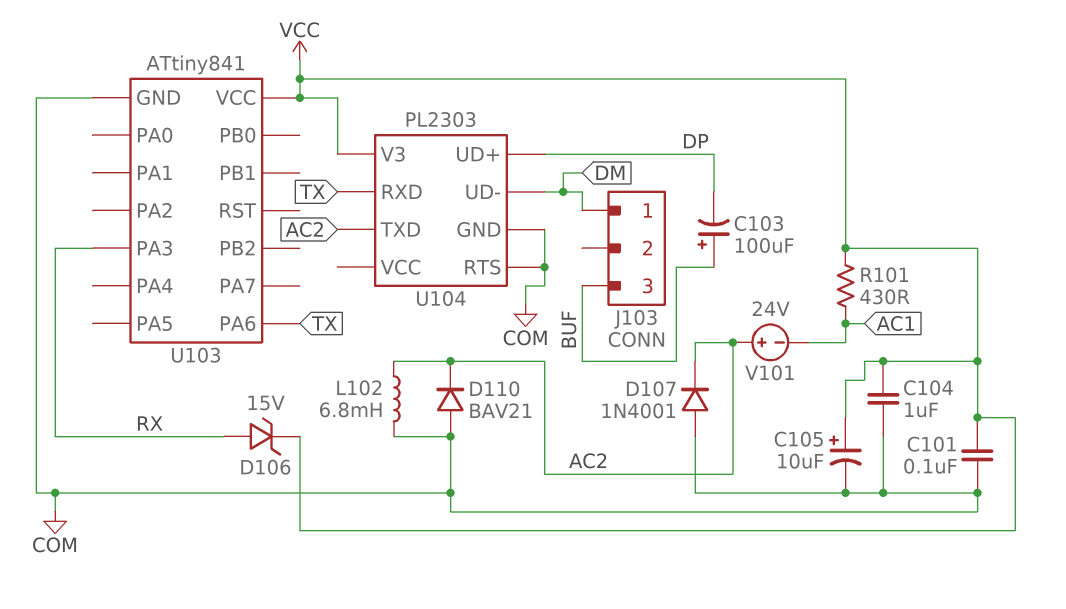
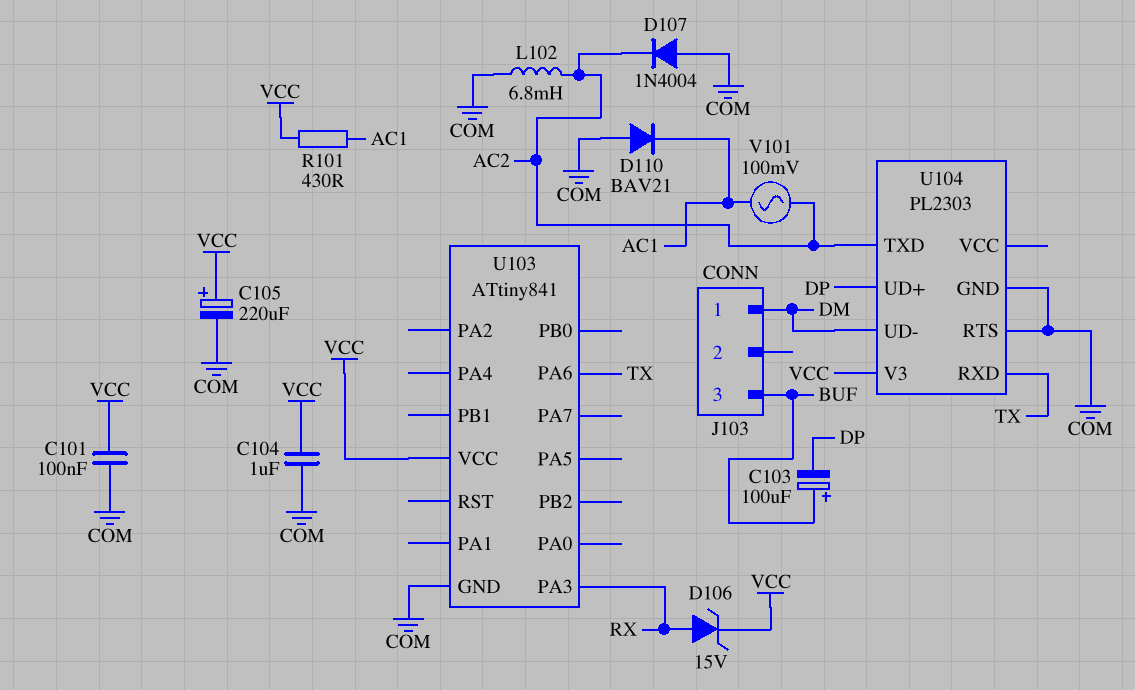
C105: 10uF (plus VCC, minus COM) -> 220uF (plus VCC, minus COM)
D107: diode 1N4001 (A COM, K AC2) -> diode 1N4004 (A COM, K AC2)
D110: diode BAV21 (A COM, K AC2) -> diode BAV21 (A COM, K AC1)
V101: 24V (plus AC2, minus AC1) -> AC 100mV (AC1, AC2)

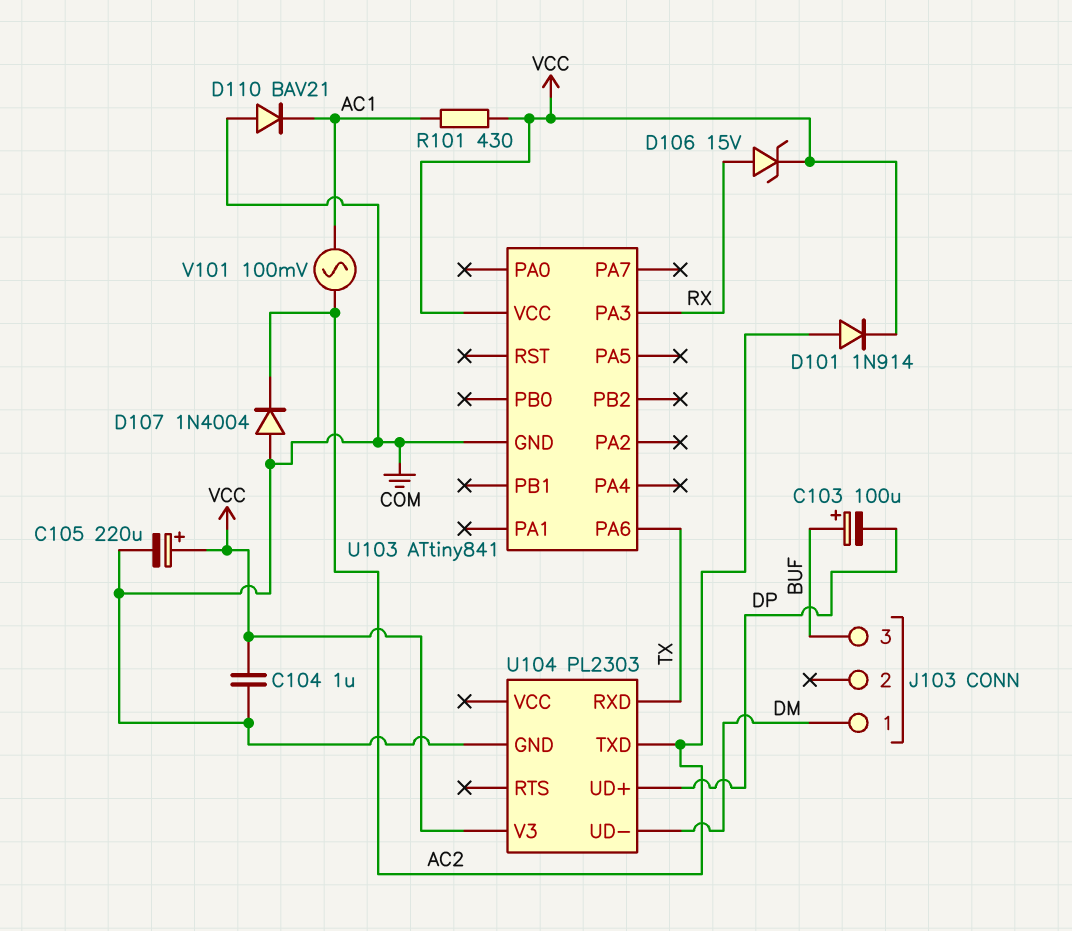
C101: 100nF (COM, VCC) -> none
D101: none -> diode 1N914 (A AC2, K VCC)
L102: 6.8mH (AC2, COM) -> none
U104 pin RTS: COM -> none

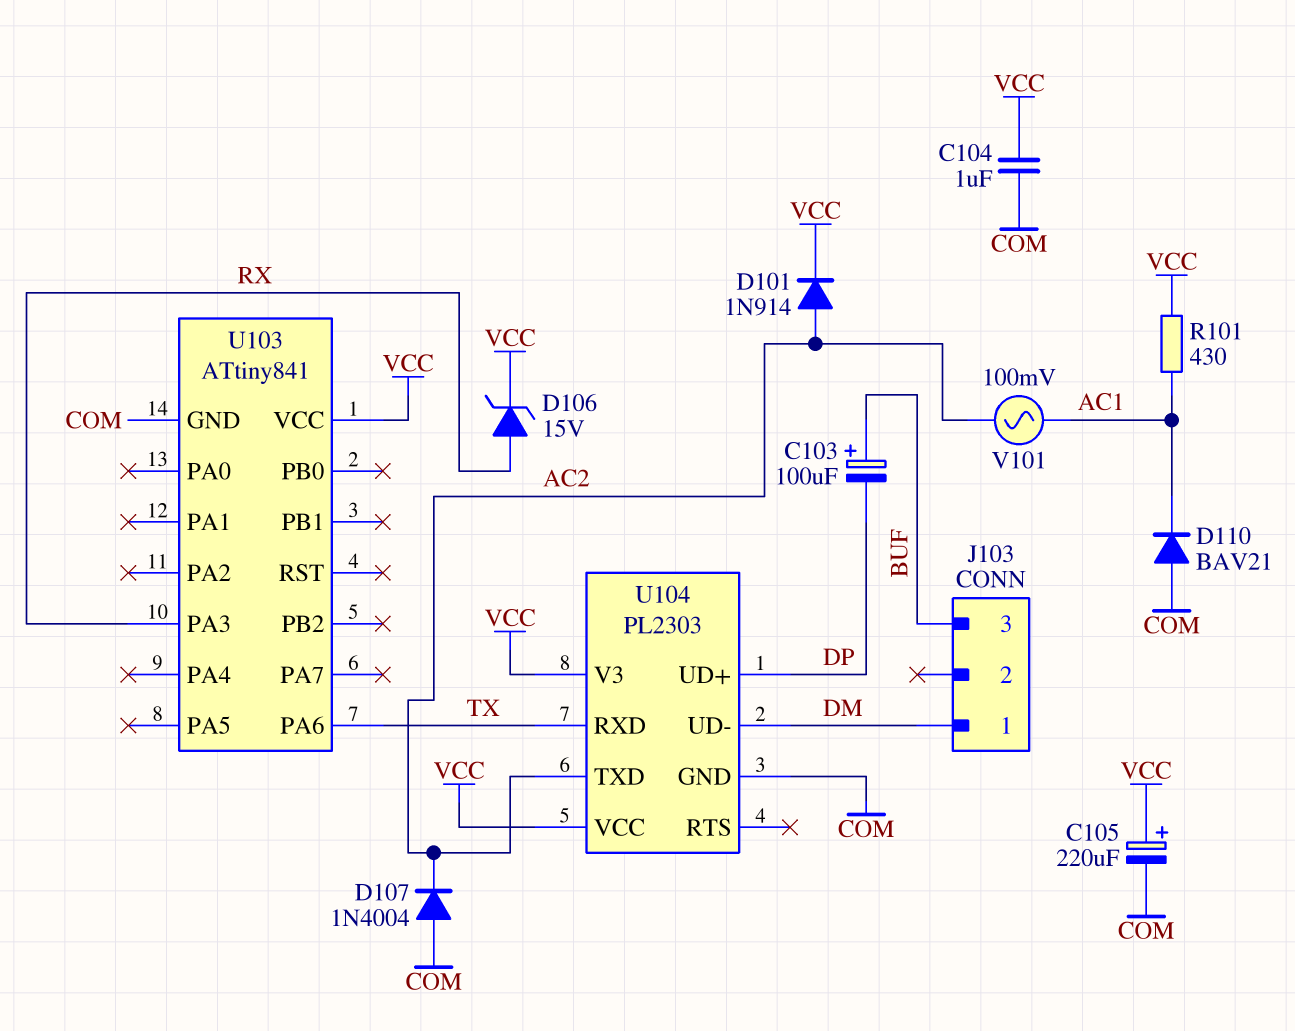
U104 pin VCC: none -> VCC

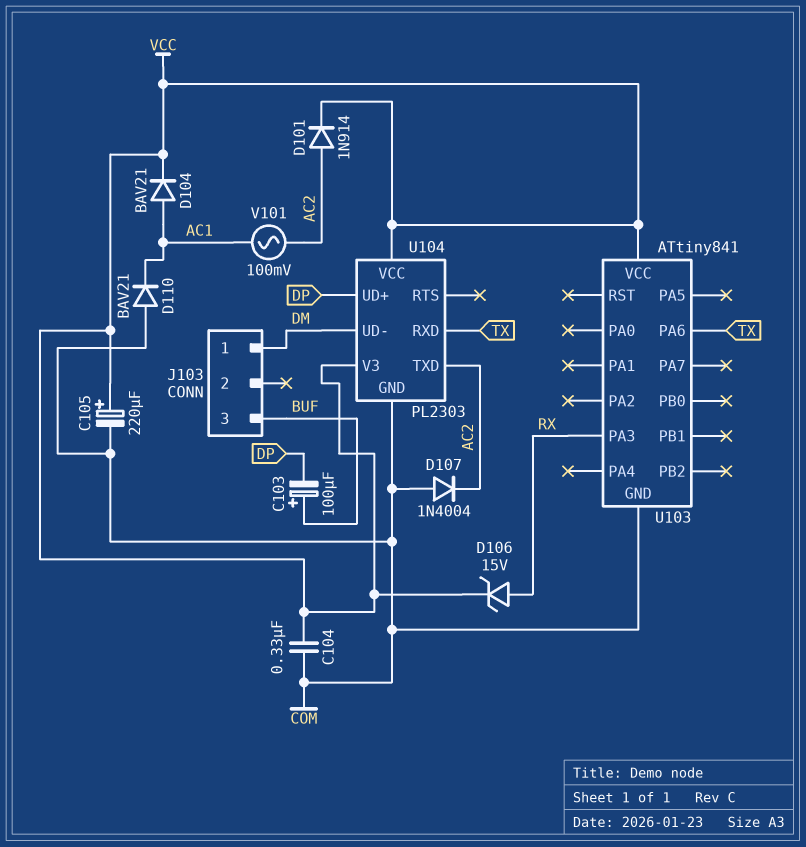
C104: 1uF (COM, VCC) -> 330nF (COM, VCC)
D104: none -> diode BAV21 (A AC1, K VCC)
R101: 430 (AC1, VCC) -> none

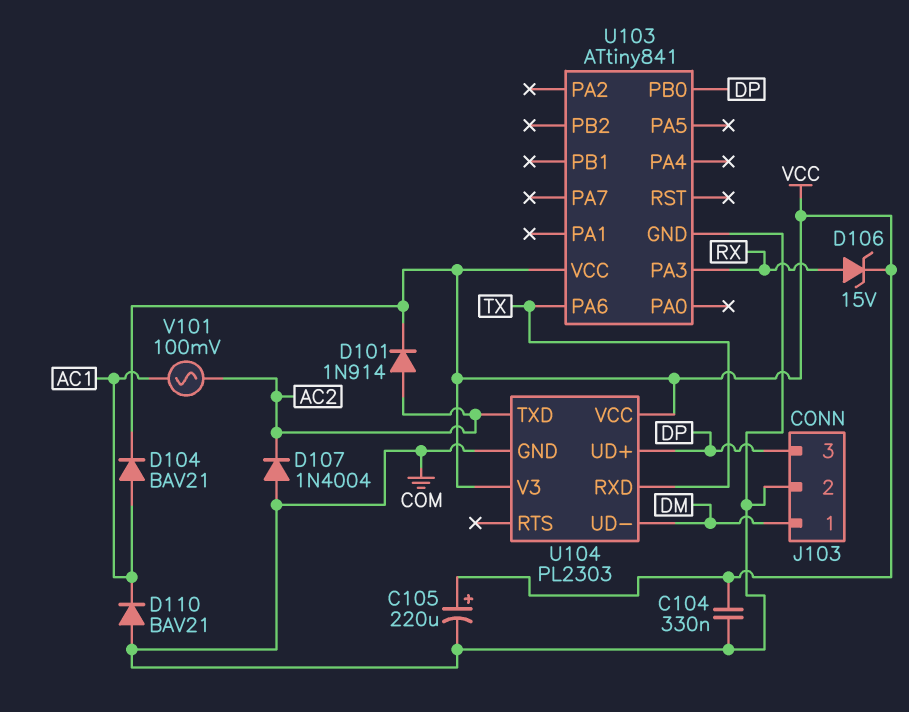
C103: 100uF (plus BUF, minus DP) -> none
J103 pin 2: none -> COM
J103 pin 3: BUF -> DP
U103 pin PB0: none -> DP

